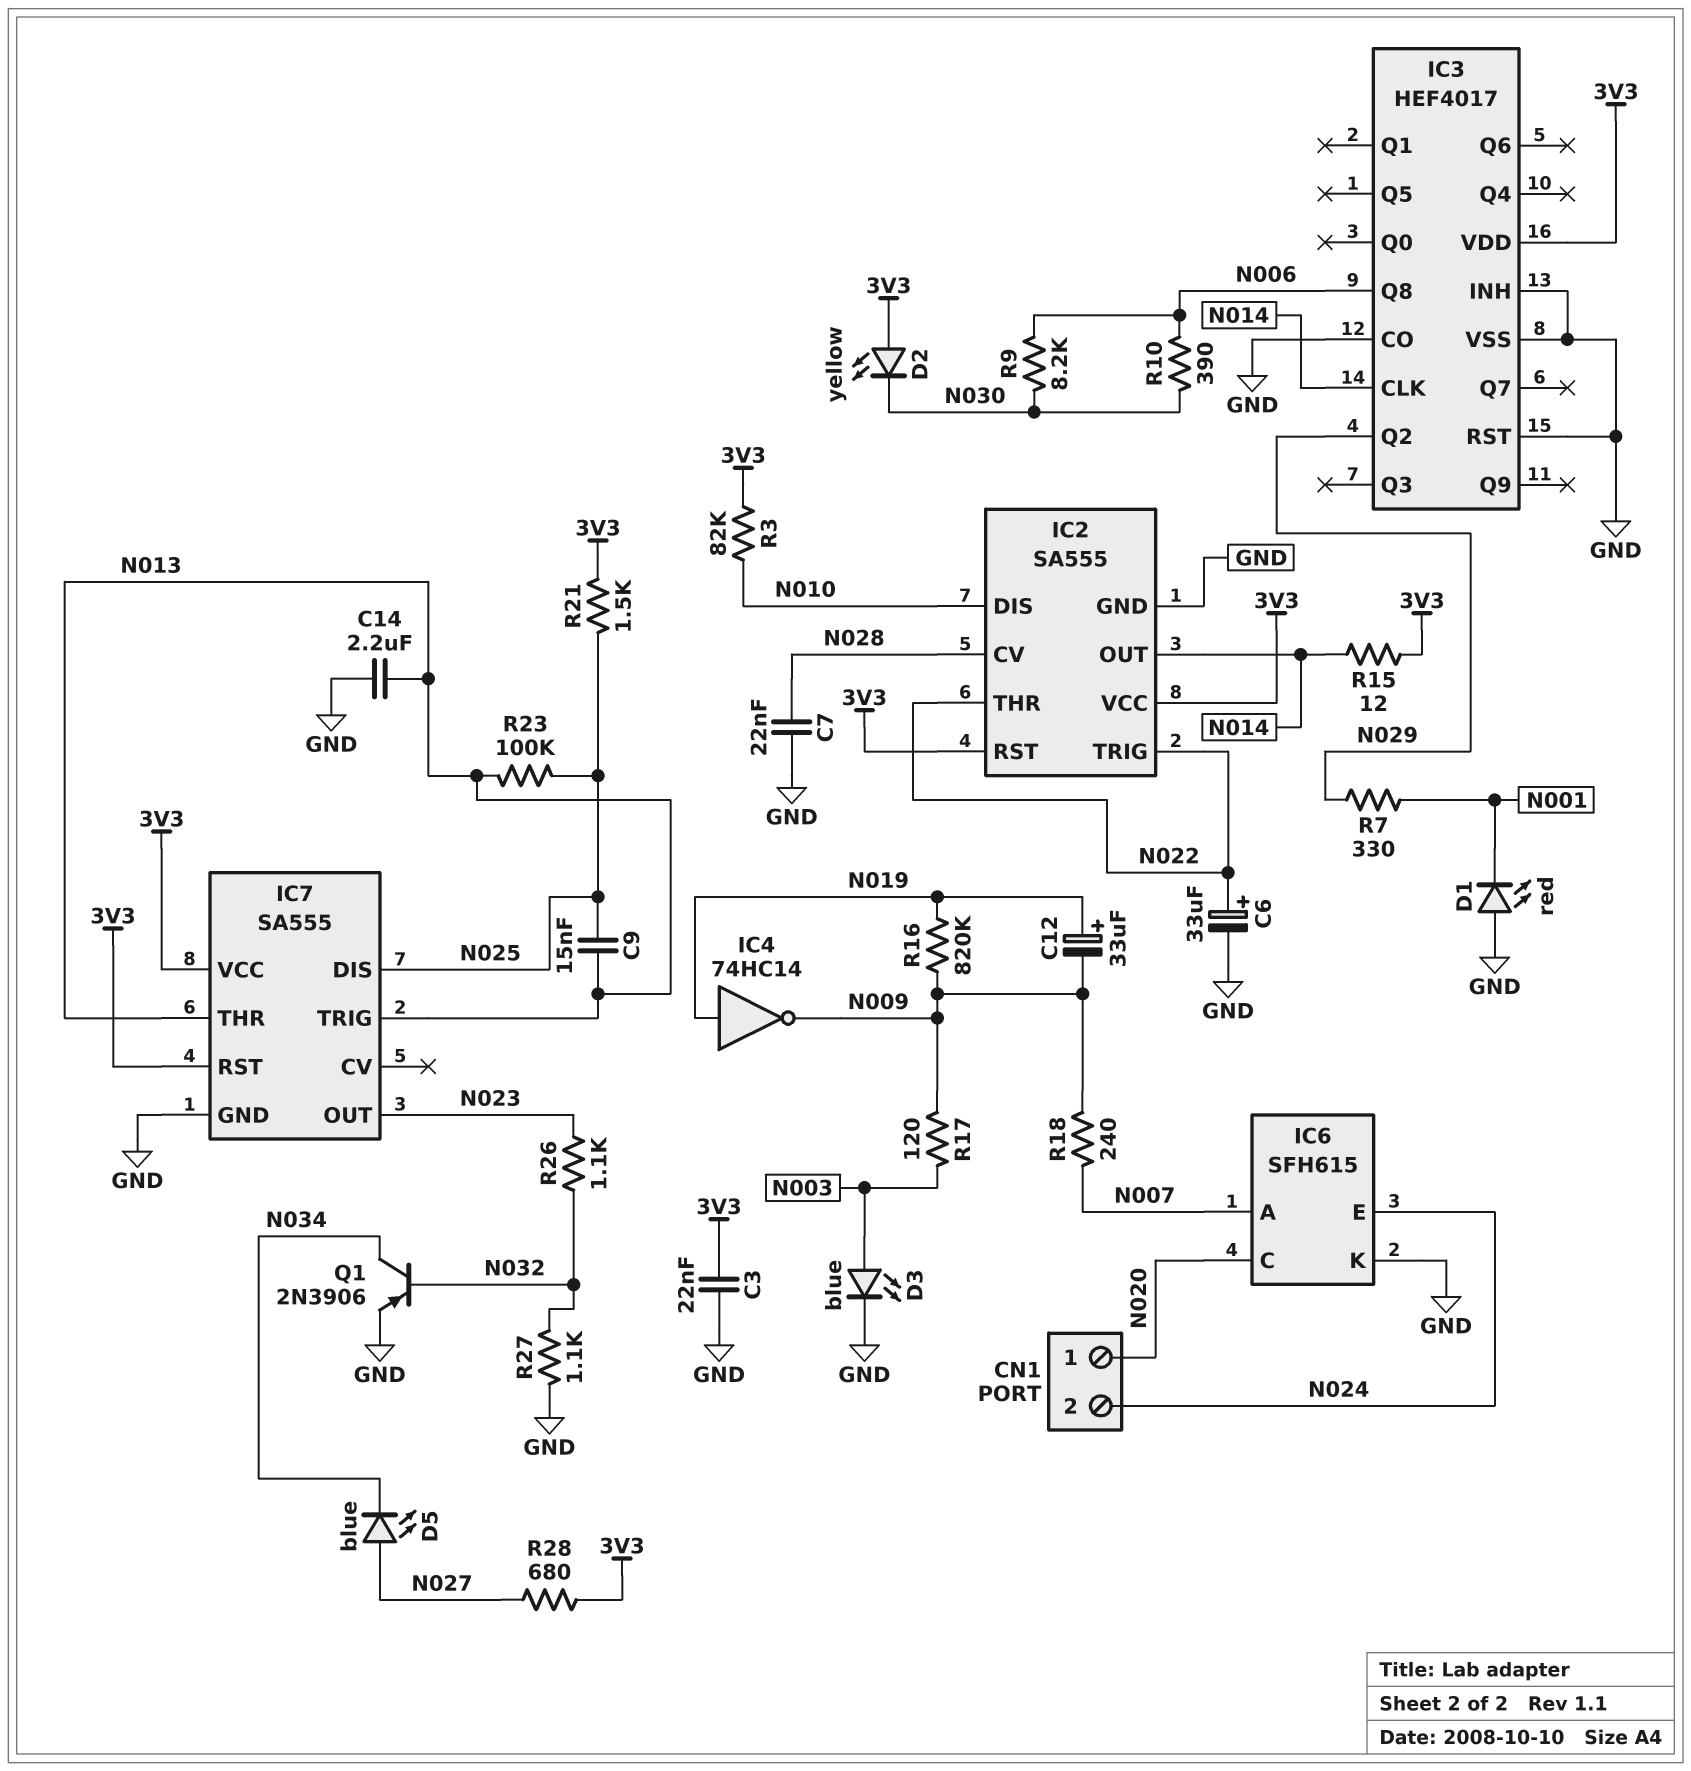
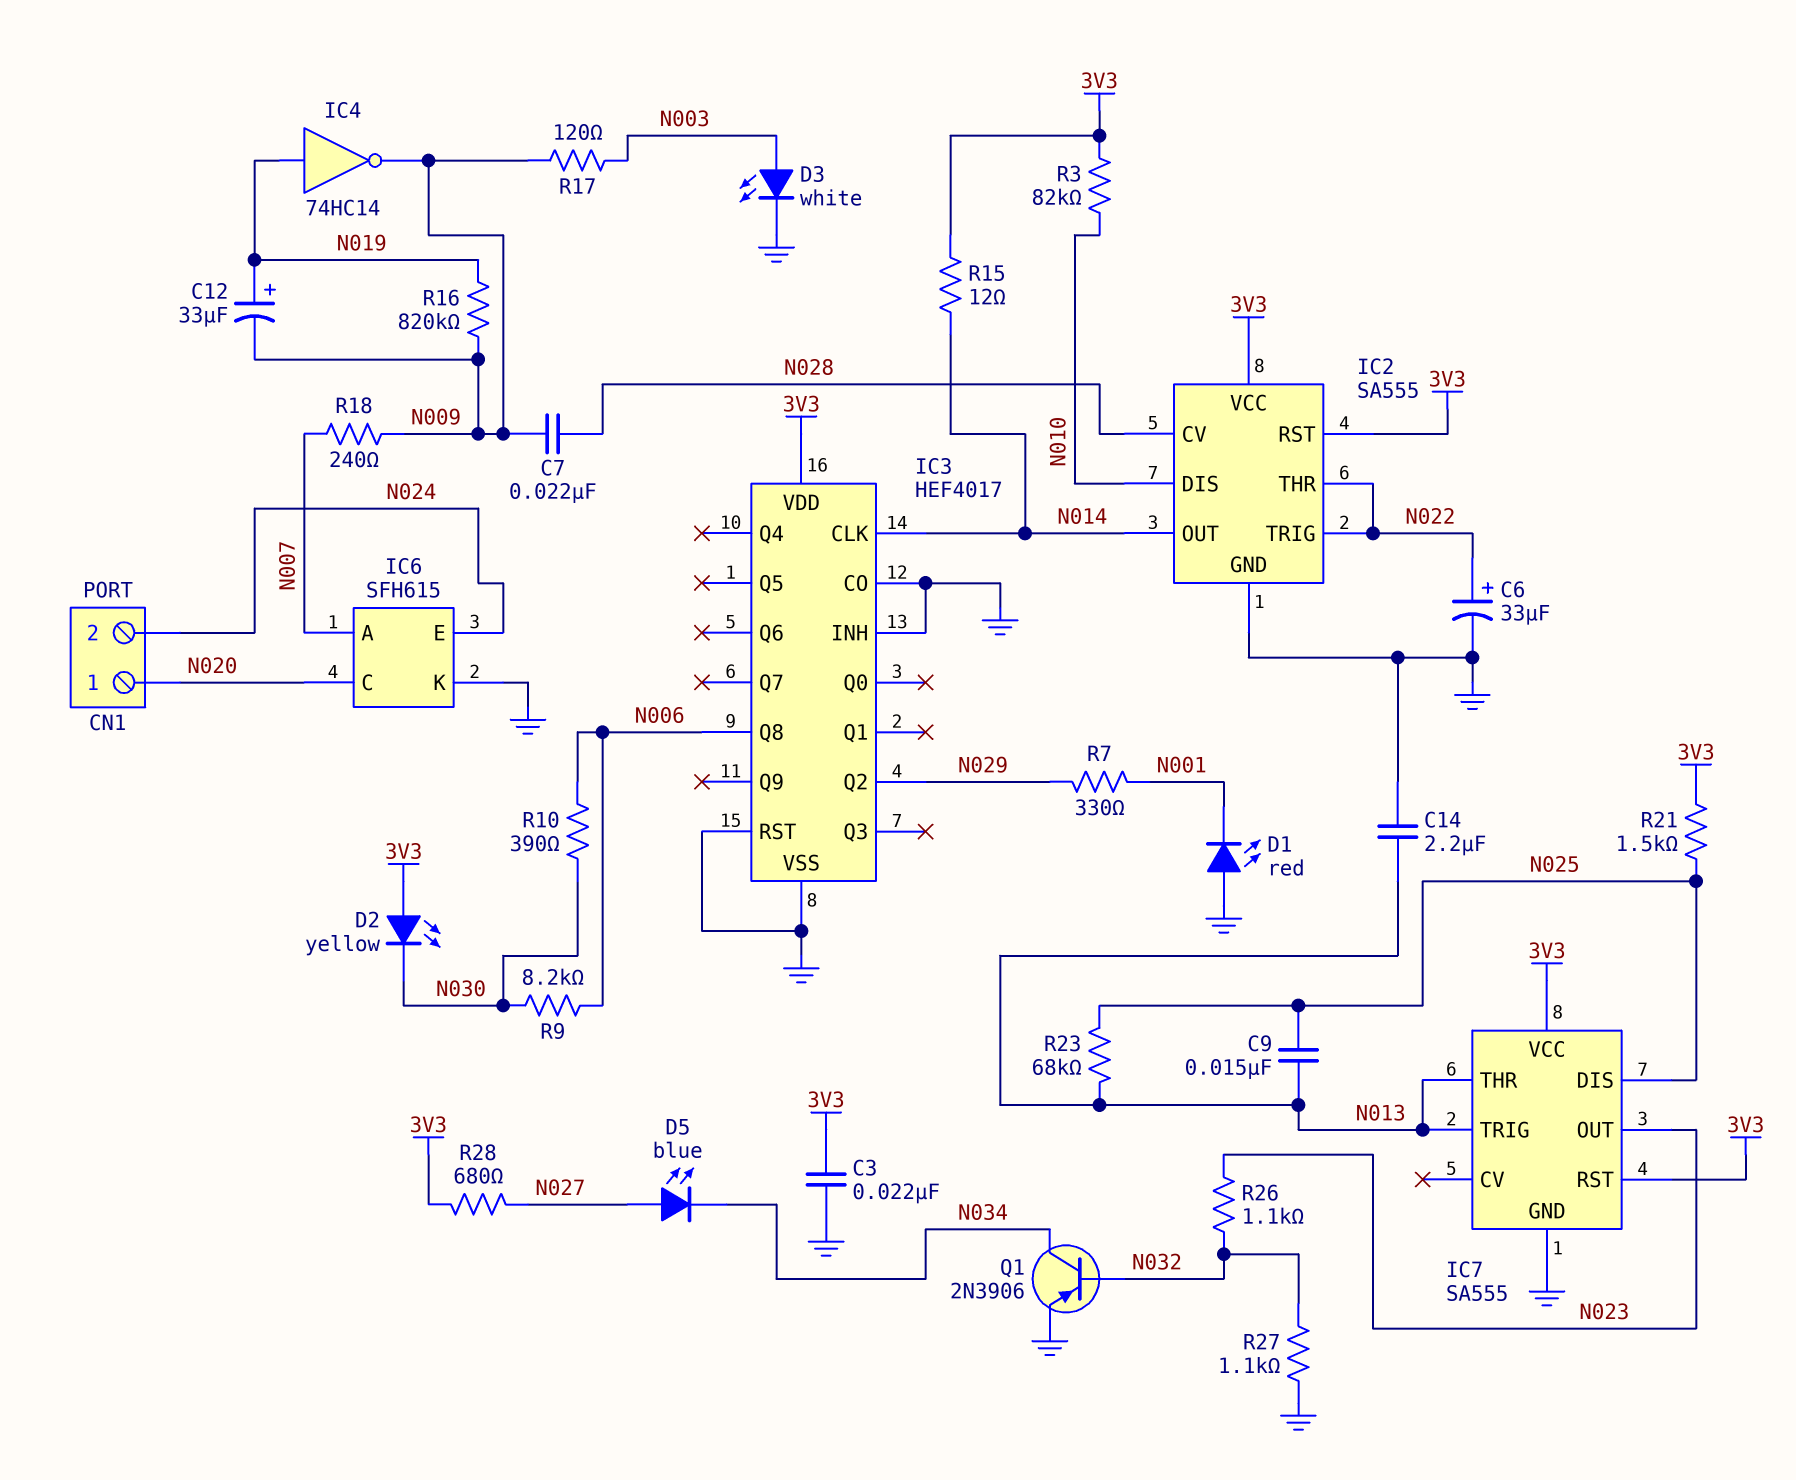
C7: 22nF (GND, N028) -> 22nF (N009, N028)
D3: LED blue (A N003, K GND) -> LED white (A N003, K GND)
R23: 100k (N013, N025) -> 68k (N013, N025)

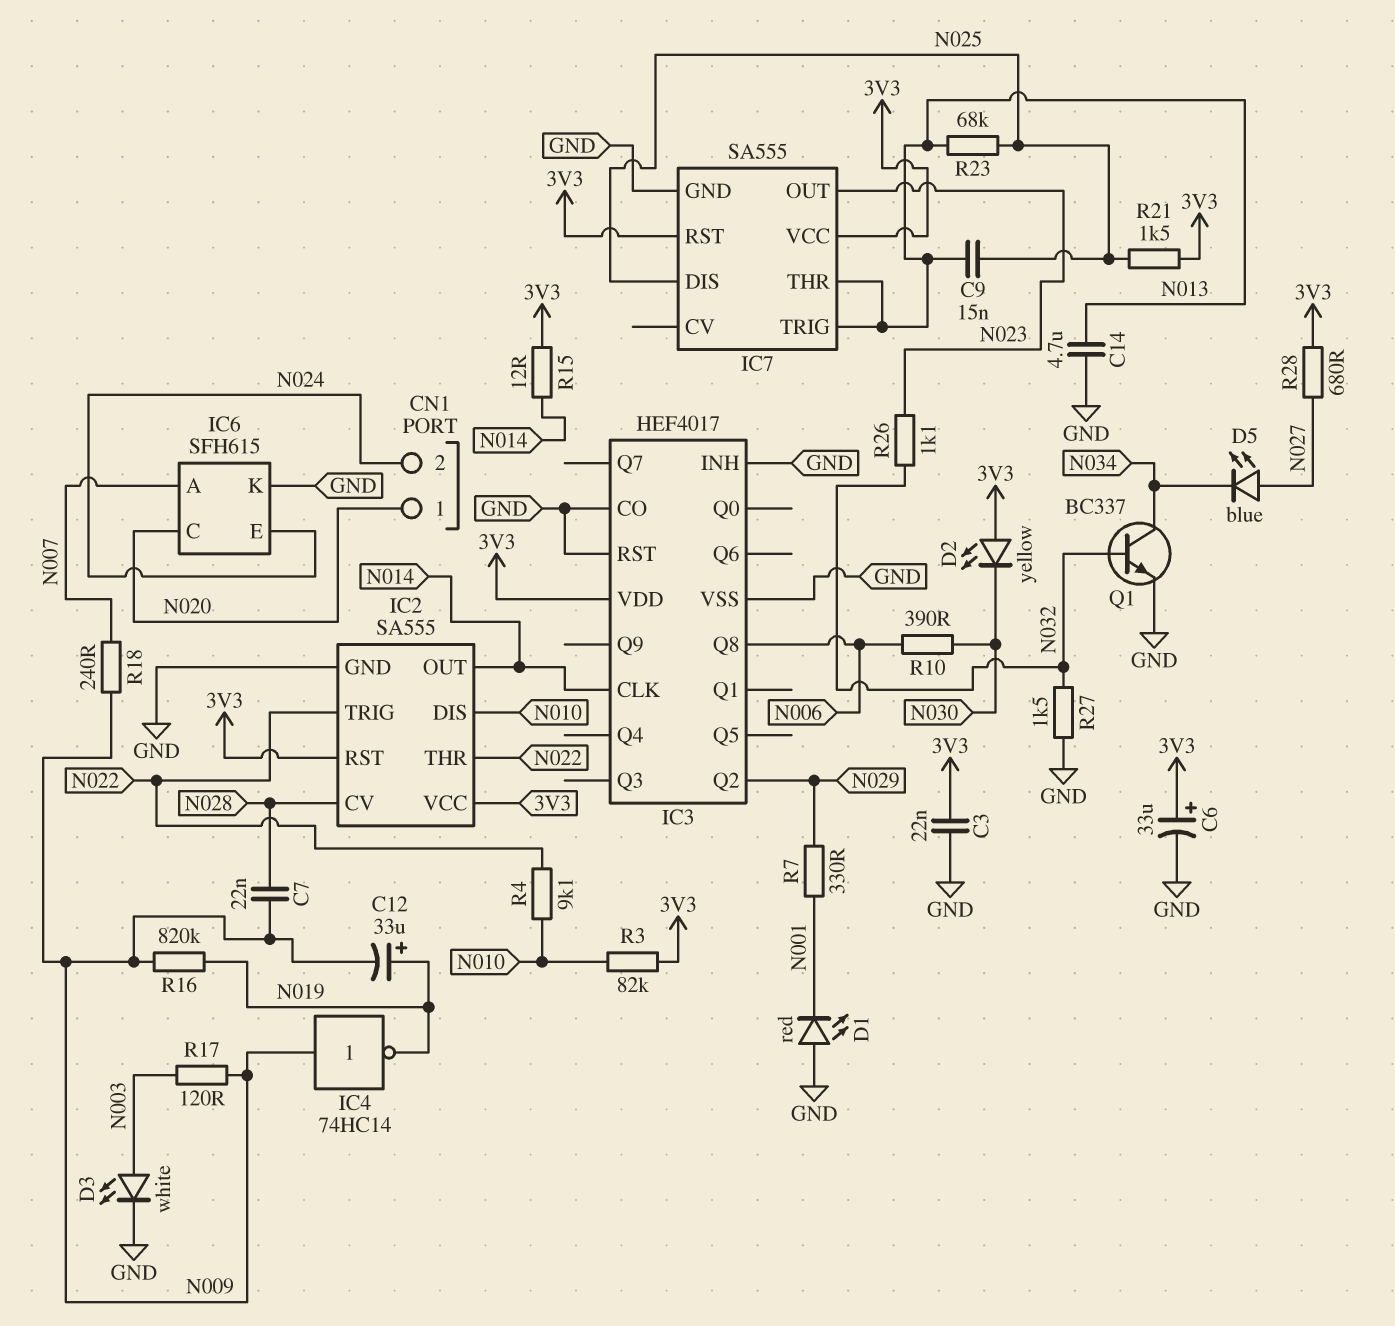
C6: 33uF (plus N022, minus GND) -> 33uF (plus 3V3, minus GND)
C14: 2.2uF (GND, N013) -> 4.7uF (GND, N013)
IC4: NOT 74HC14 (in N019, out N009) -> NOT 74HC14 (in N009, out N019)
Q1: PNP 2N3906 (B N032, C N034, E GND) -> NPN BC337 (B N032, C N034, E GND)
R4: none -> 9.1k (N010, N022)
R9: 8.2k (N006, N030) -> none
R27: 1.1k (GND, N032) -> 1.5k (GND, N032)

